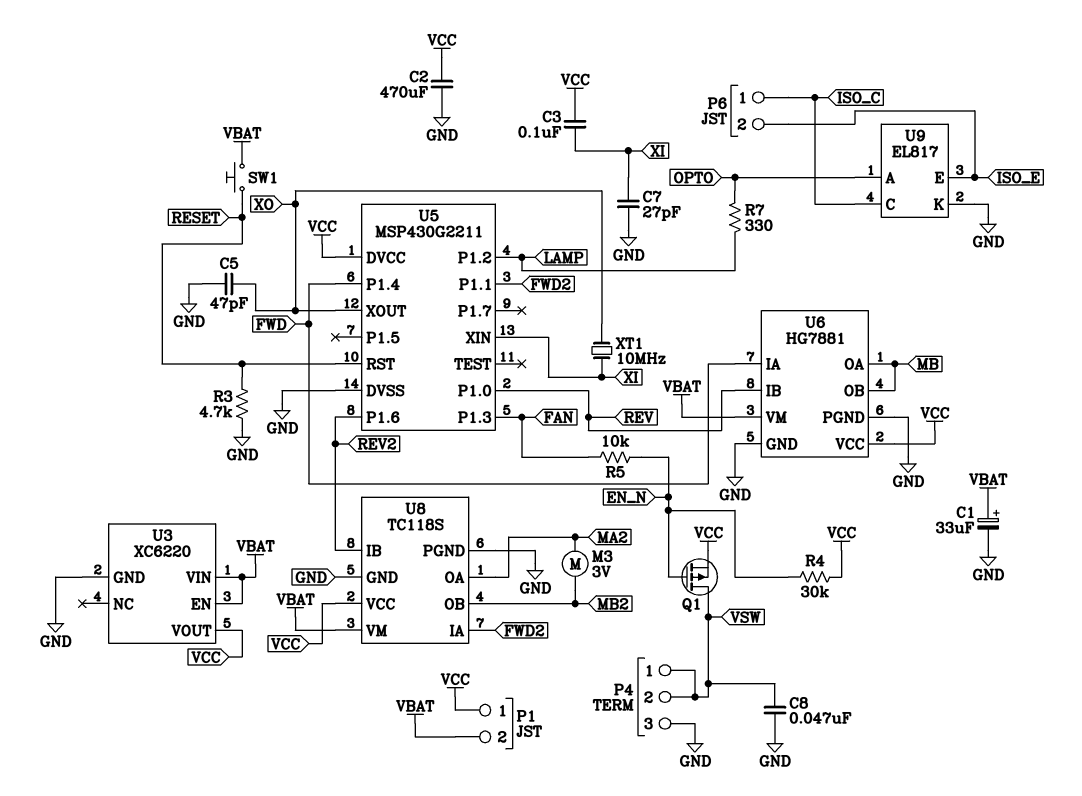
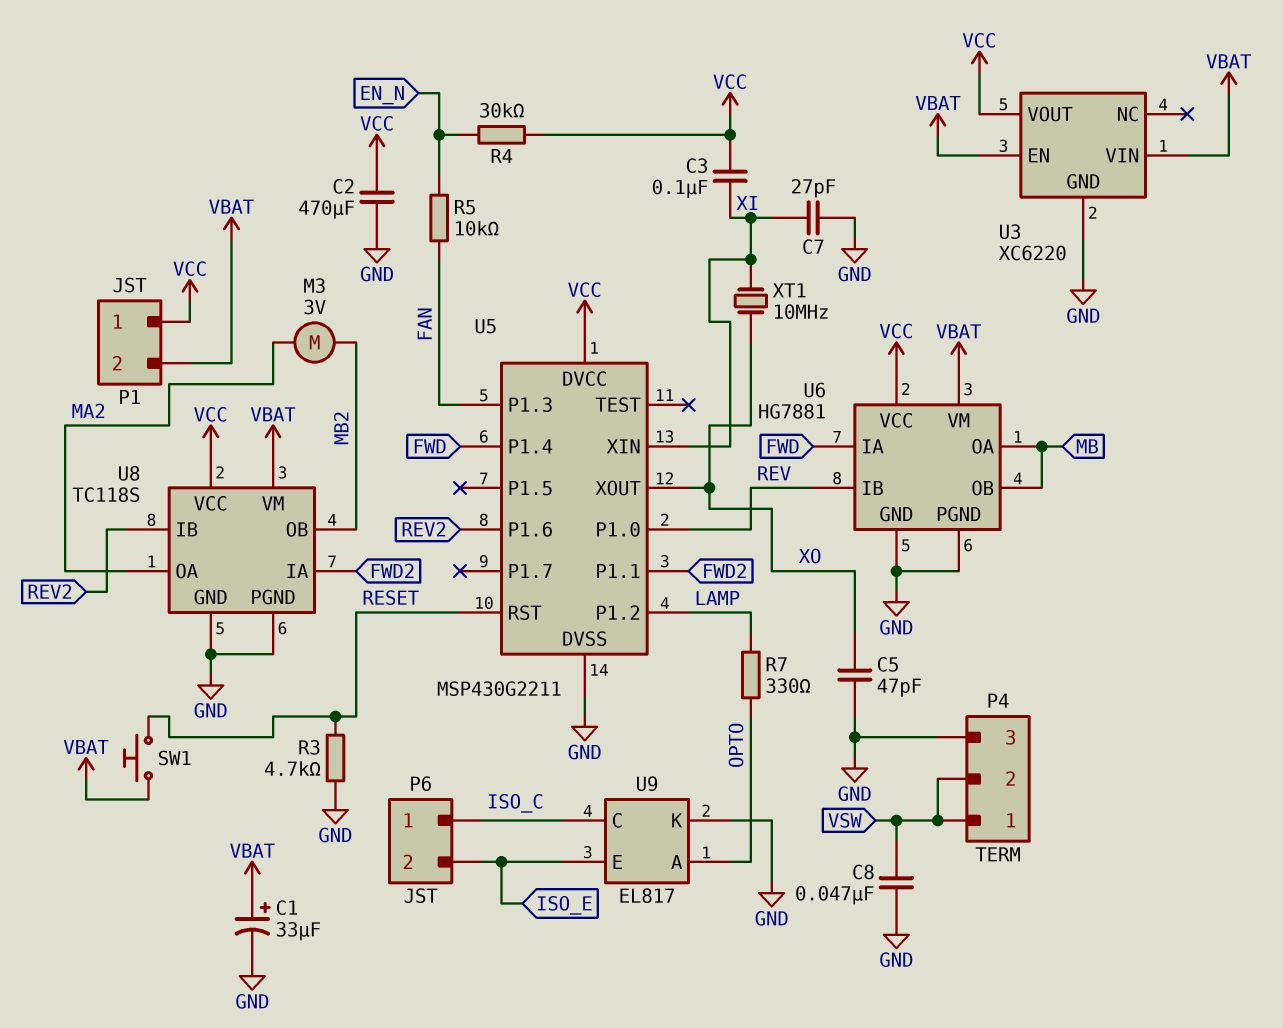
Q1: PMOS (G EN_N, D VSW, S VCC) -> none

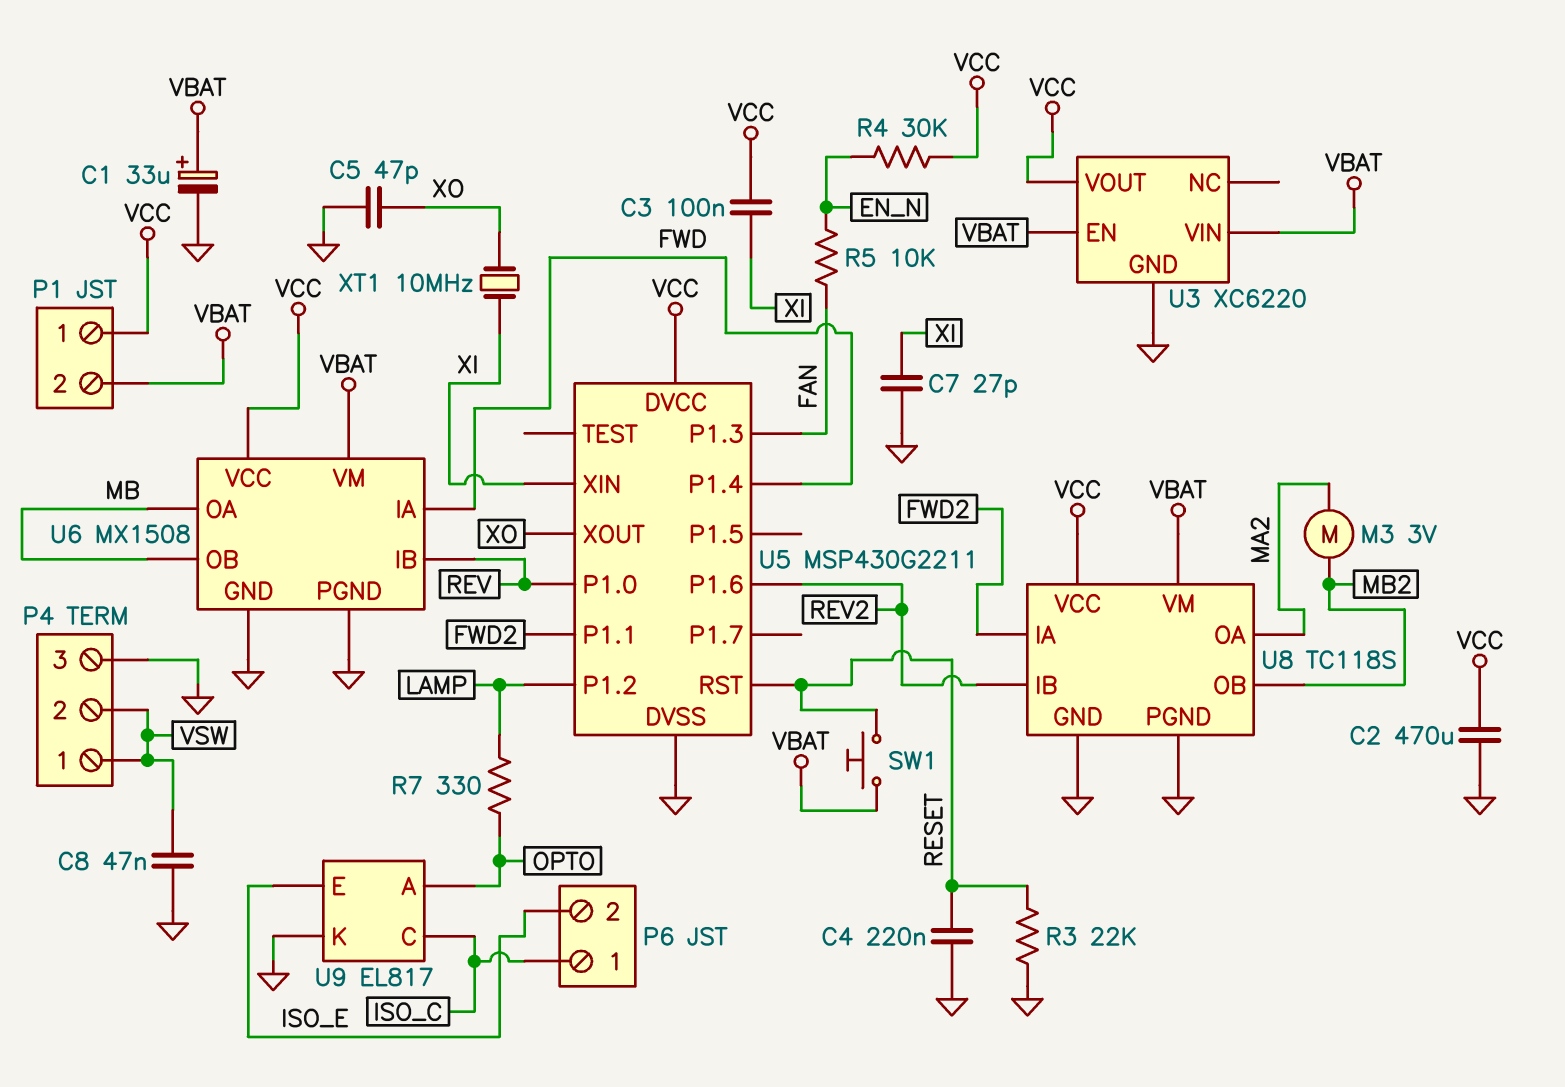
C4: none -> 220nF (GND, RESET)
R3: 4.7k (GND, RESET) -> 22k (GND, RESET)
U6: HG7881 -> MX1508

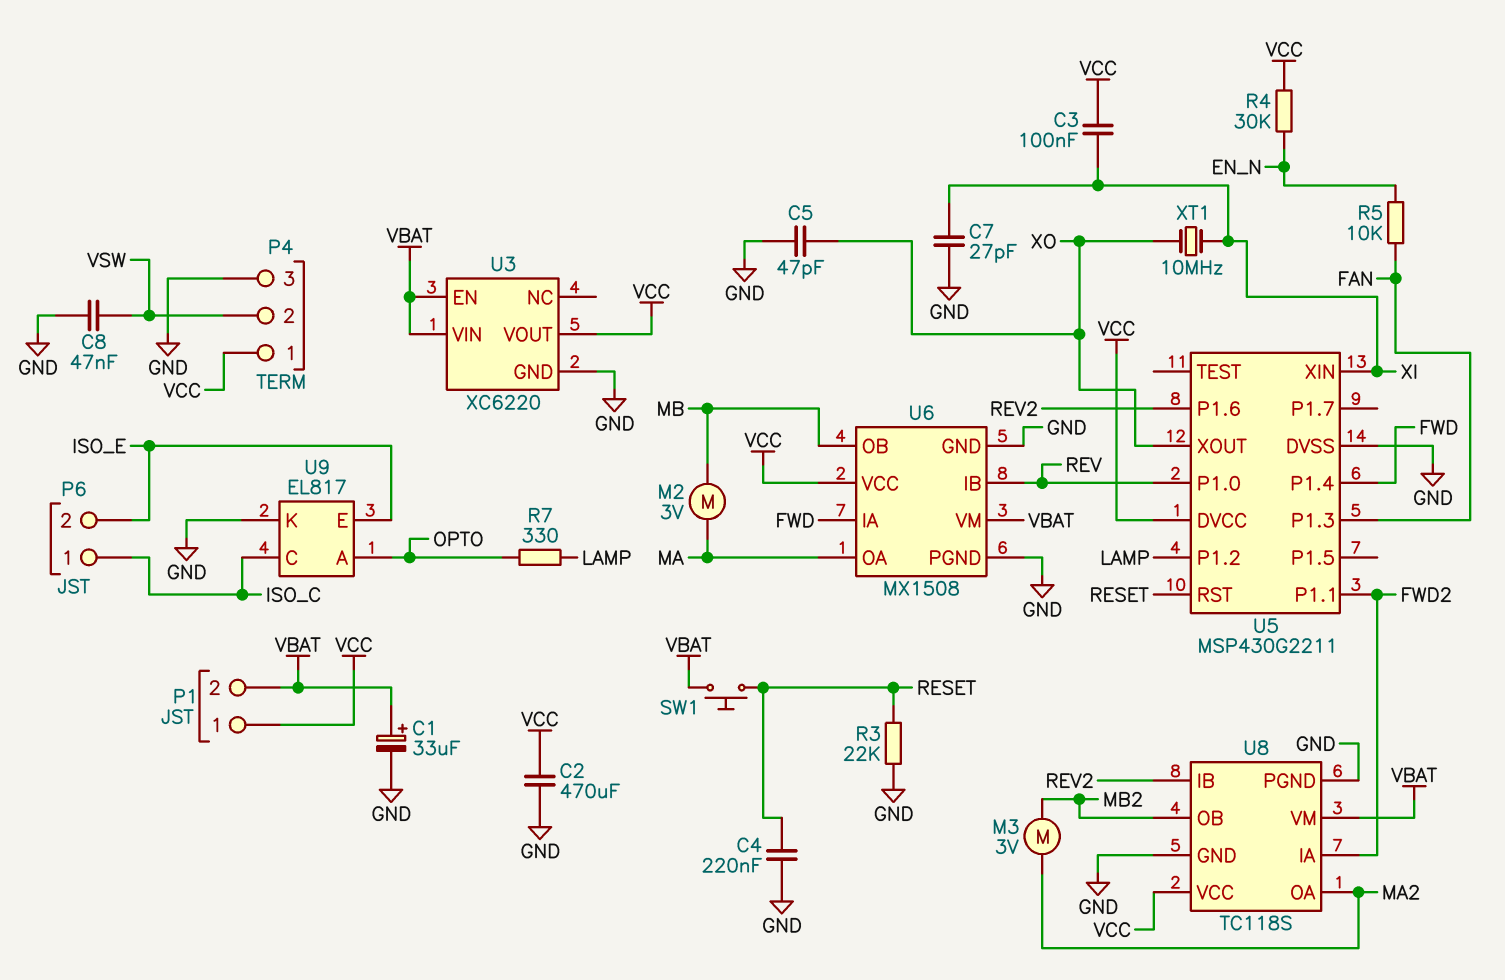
M2: none -> motor 3V (MA, MB)
P4 pin 1: VSW -> VCC
U6 pin OA: MB -> MA

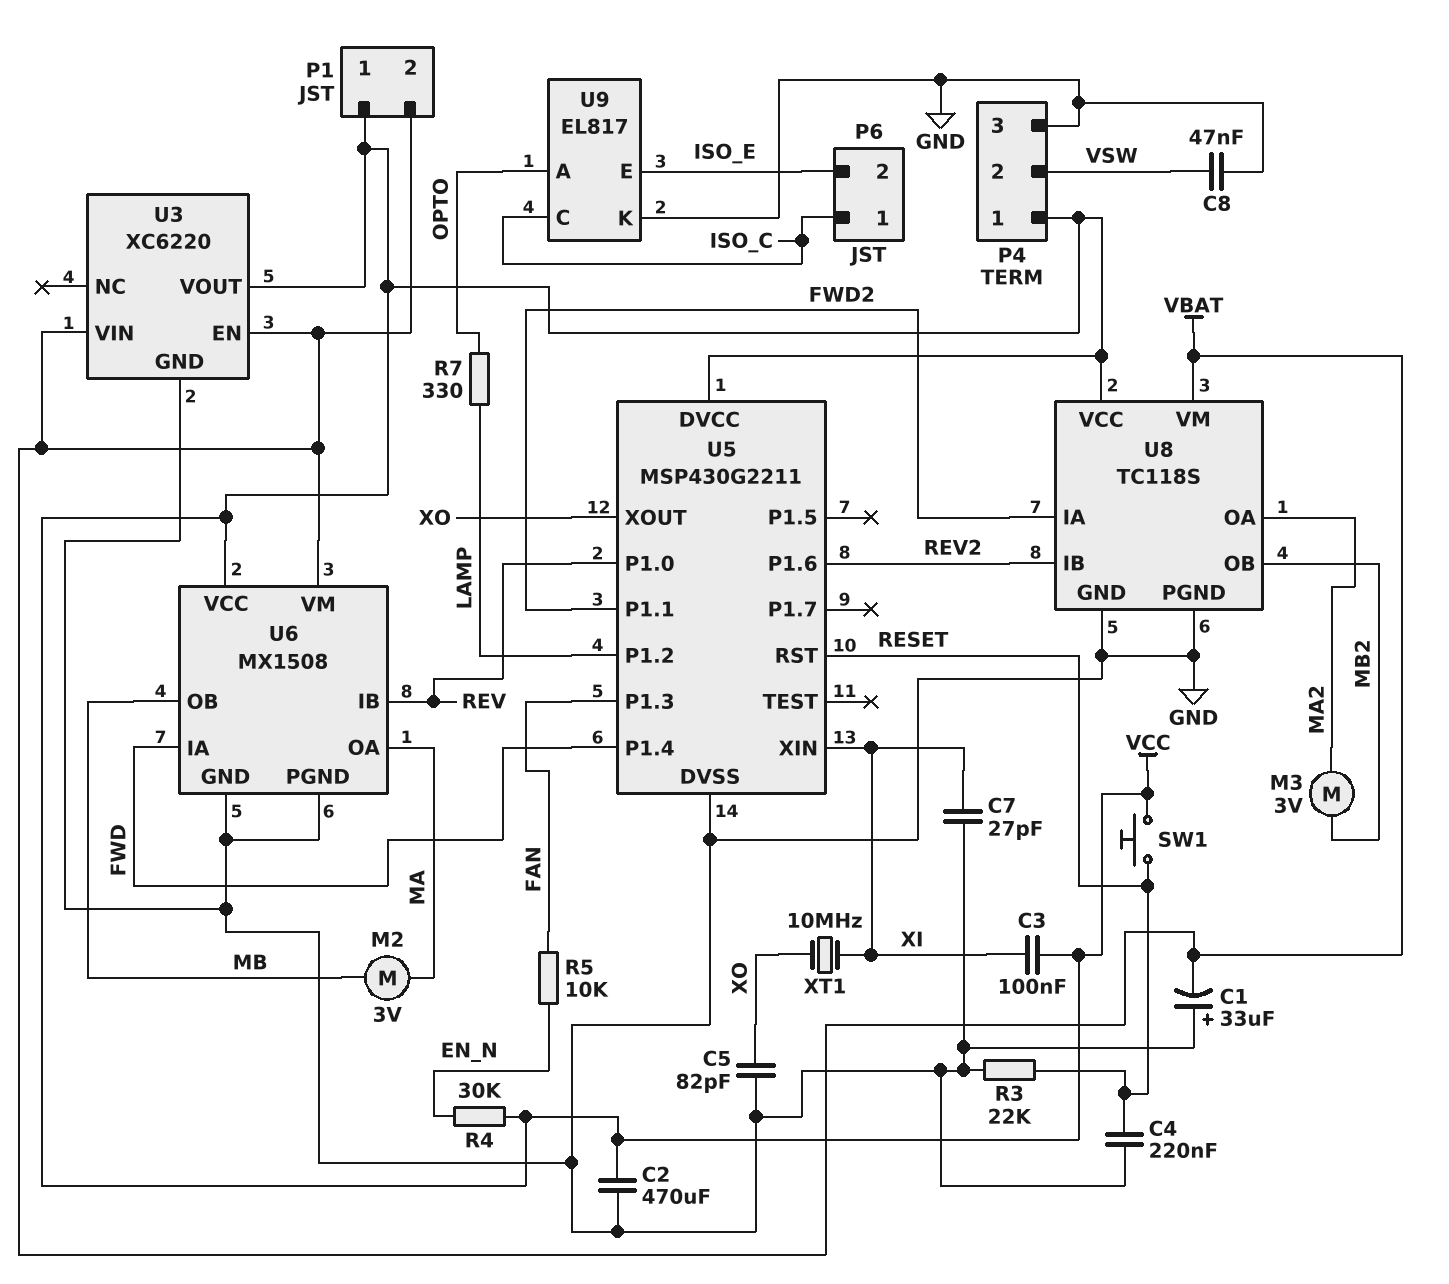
C1: 33uF (plus VBAT, minus GND) -> 33uF (plus GND, minus VBAT)
C5: 47pF (GND, XO) -> 82pF (GND, XO)
SW1: button (RESET, VBAT) -> button (RESET, VCC)

